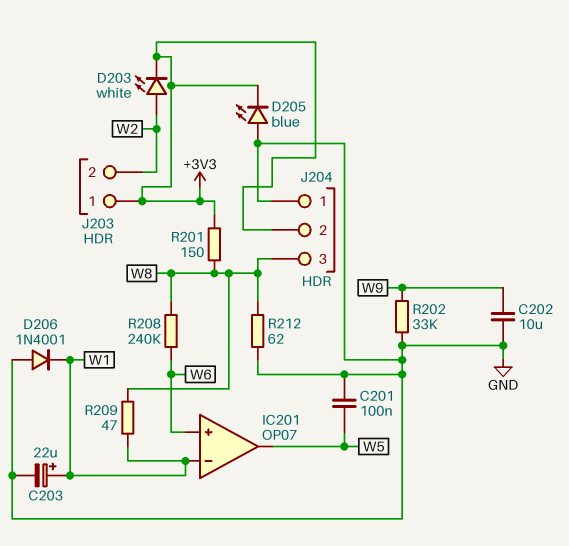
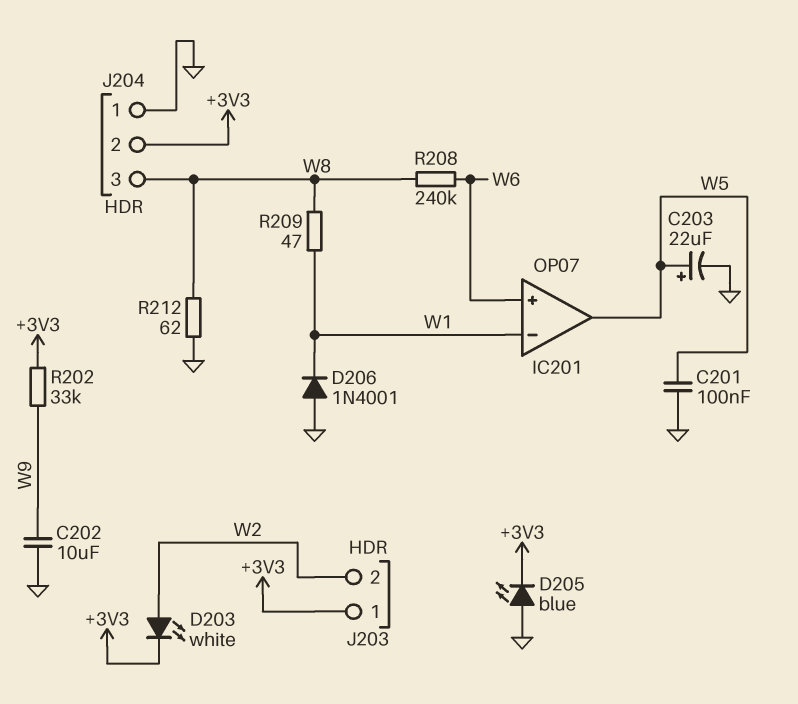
C203: 22uF (plus W1, minus GND) -> 22uF (plus W5, minus GND)
R201: 150 (+3V3, W8) -> none
R202: 33k (GND, W9) -> 33k (+3V3, W9)

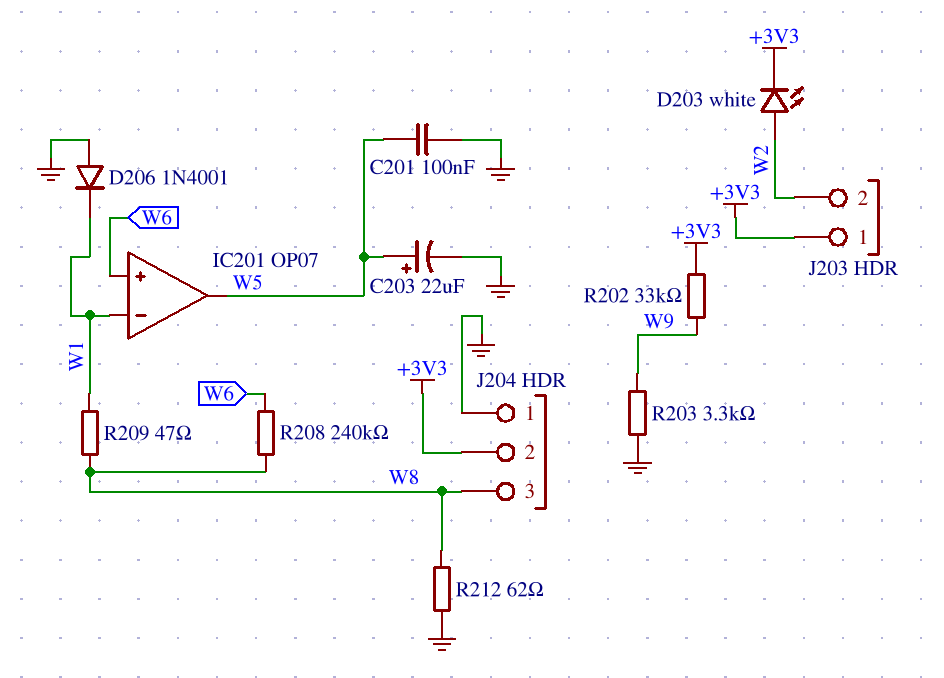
C202: 10uF (GND, W9) -> none
D205: LED blue (A GND, K +3V3) -> none
R203: none -> 3.3k (GND, W9)

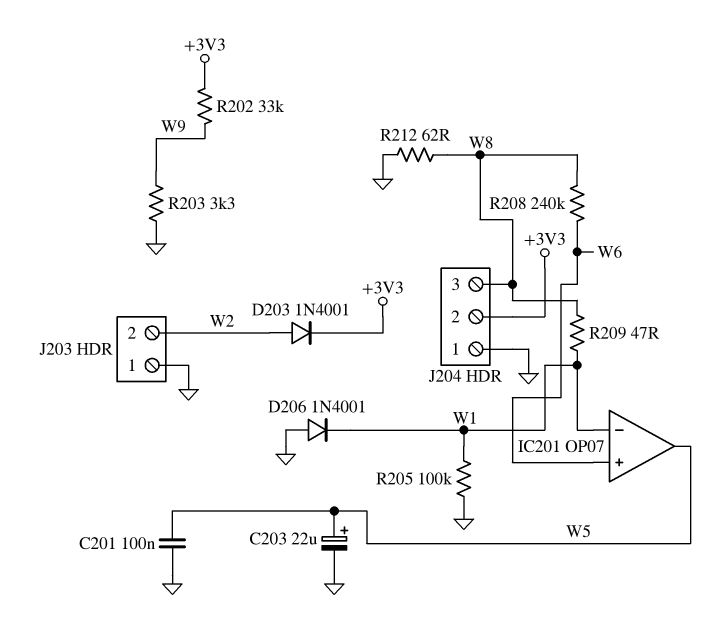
D203: LED white (A W2, K +3V3) -> diode 1N4001 (A W2, K +3V3)
J203 pin 1: +3V3 -> GND
R205: none -> 100k (GND, W1)

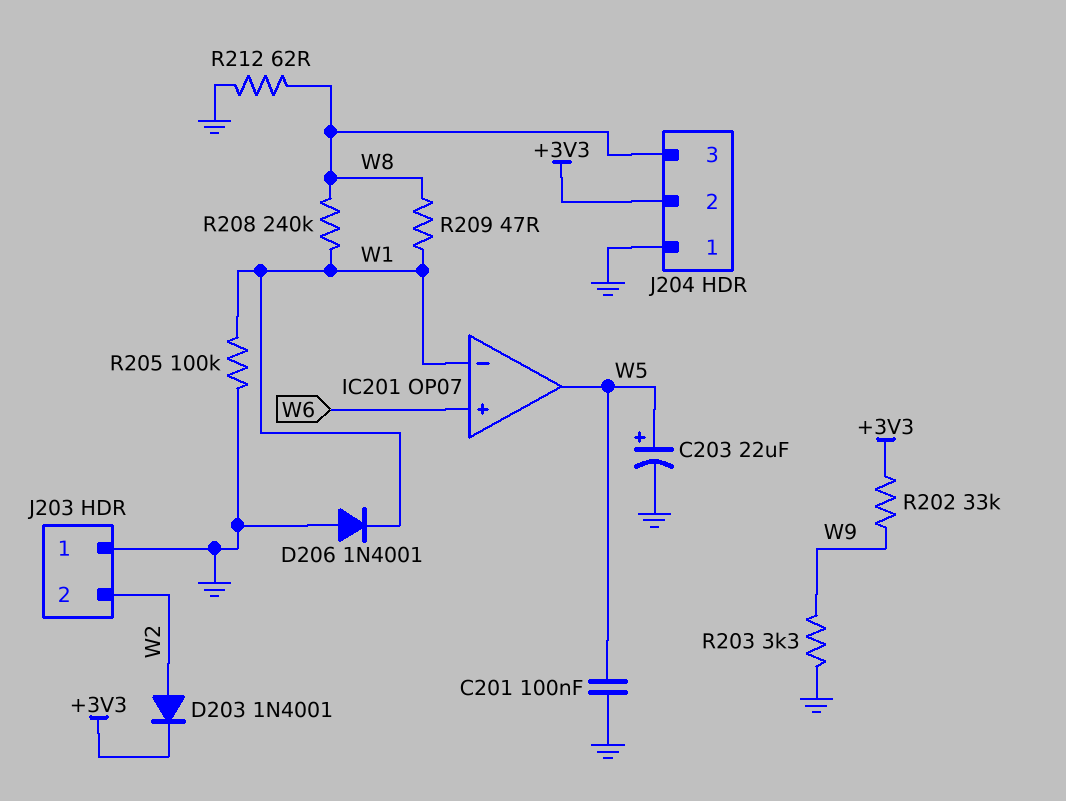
R208: 240k (W6, W8) -> 240k (W1, W8)

